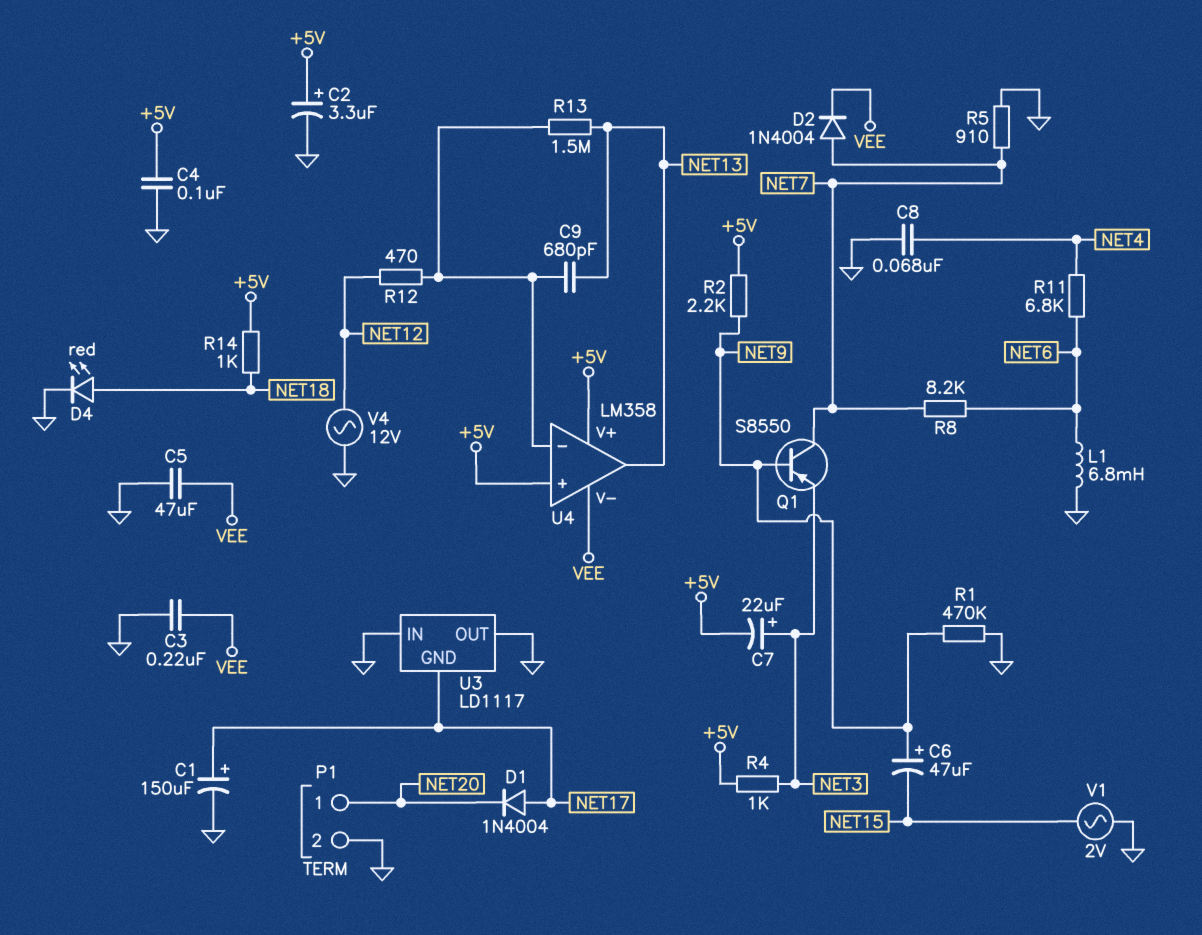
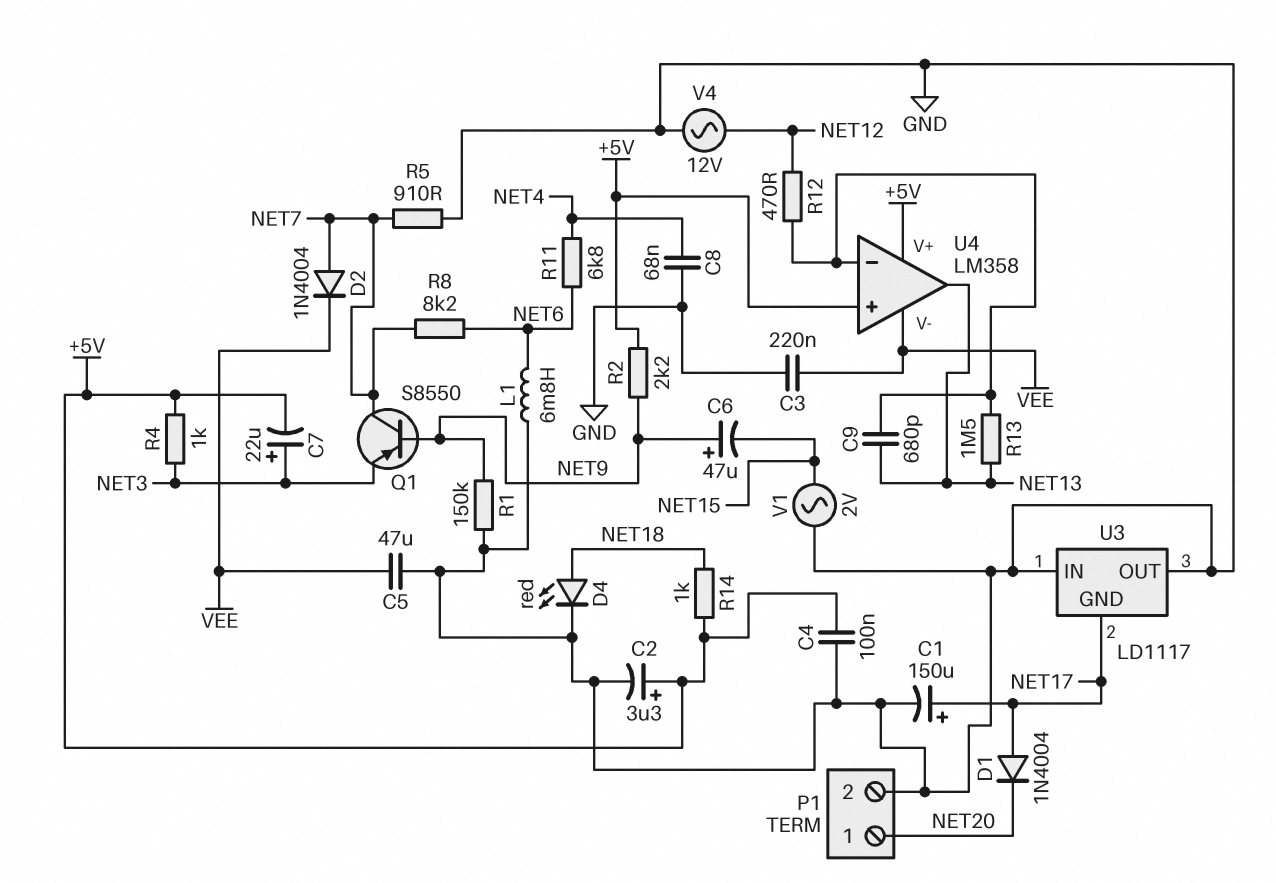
R1: 470k (GND, NET9) -> 150k (GND, NET9)

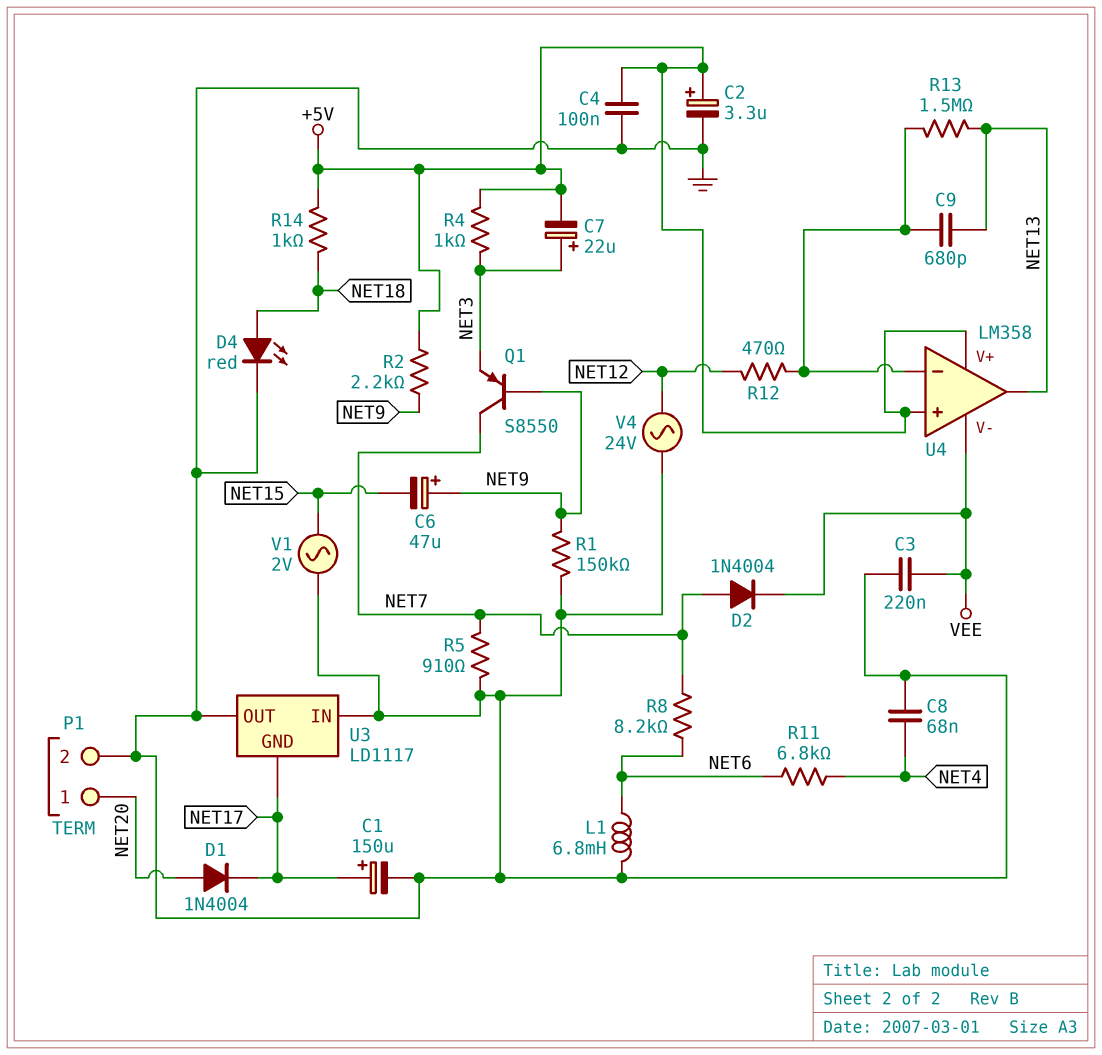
C5: 47uF (GND, VEE) -> none
D1: diode 1N4004 (A NET17, K NET20) -> diode 1N4004 (A NET20, K NET17)
V4: AC 12V (GND, NET12) -> AC 24V (GND, NET12)

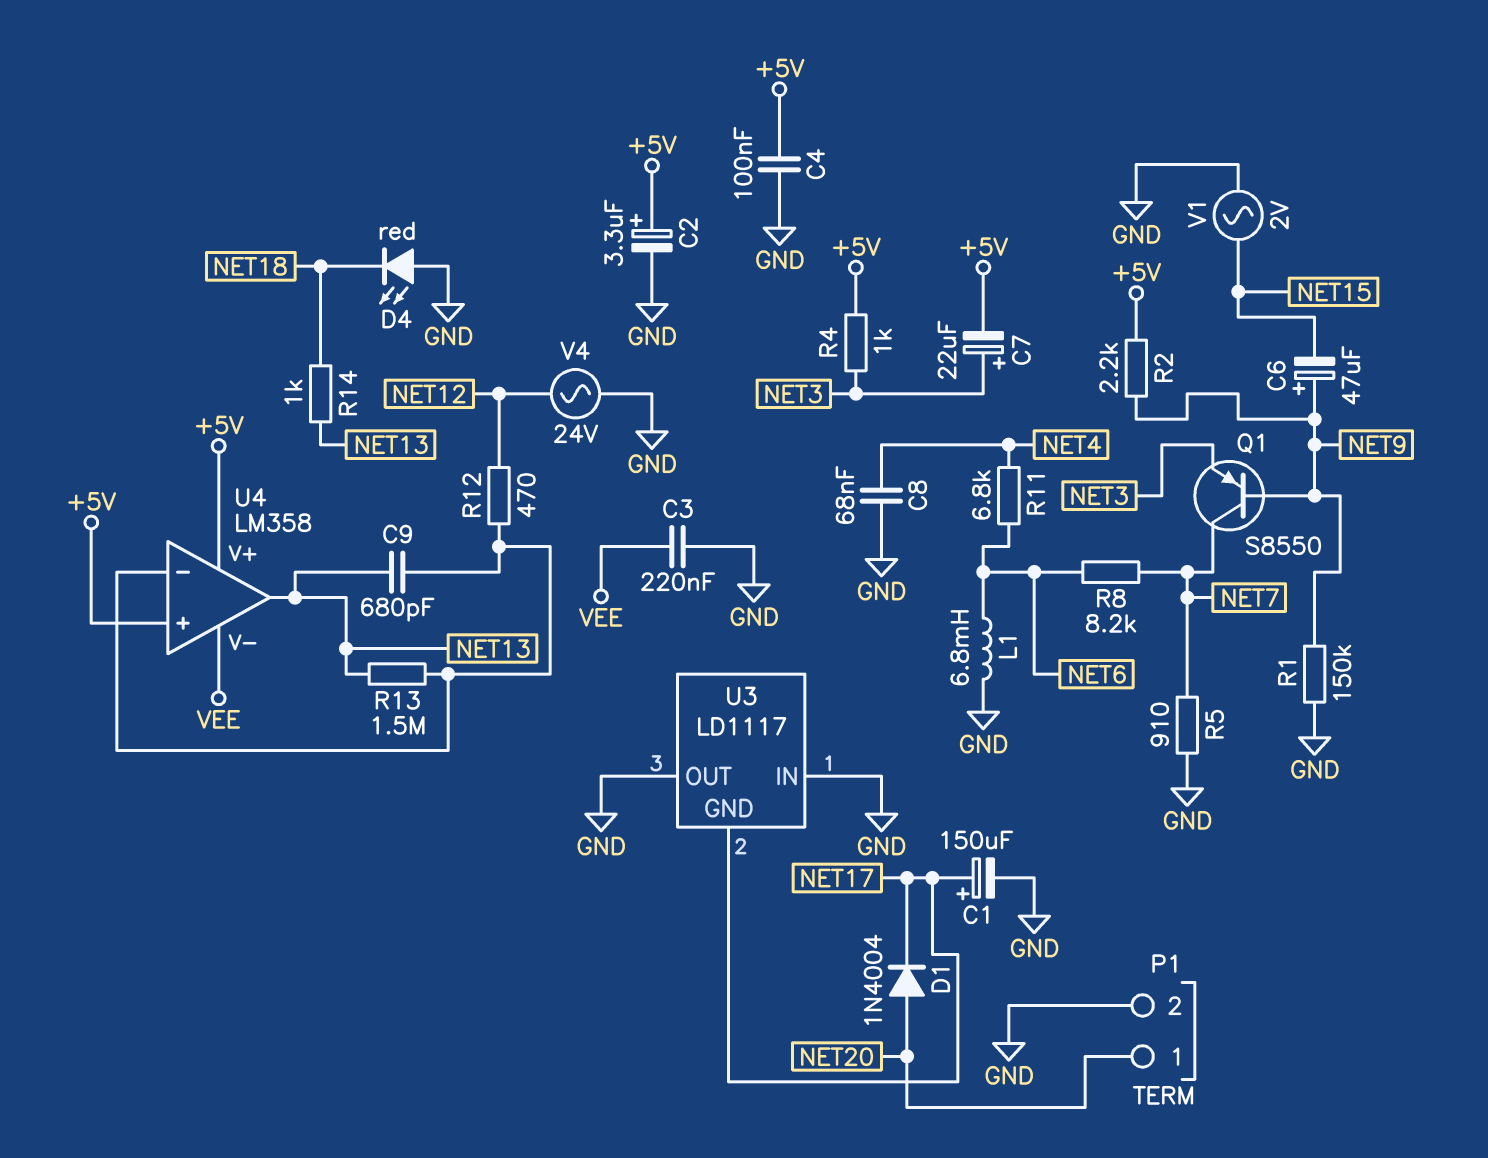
D2: diode 1N4004 (A NET7, K VEE) -> none
D4: LED red (A NET18, K GND) -> LED red (A GND, K NET18)
R14: 1k (+5V, NET18) -> 1k (NET13, NET18)

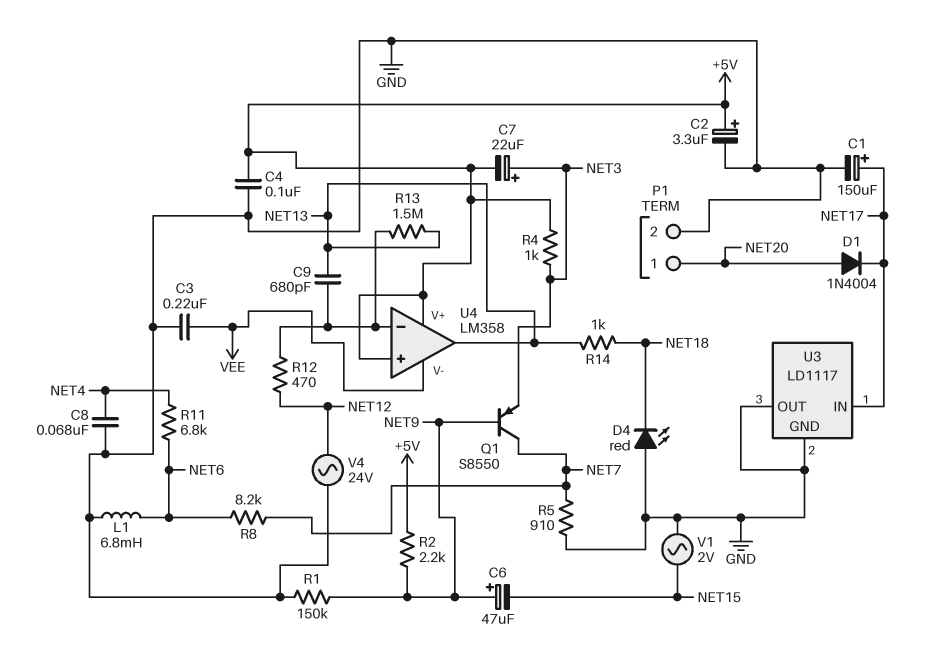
U3 pin GND: NET17 -> GND
U3 pin IN: GND -> NET17

